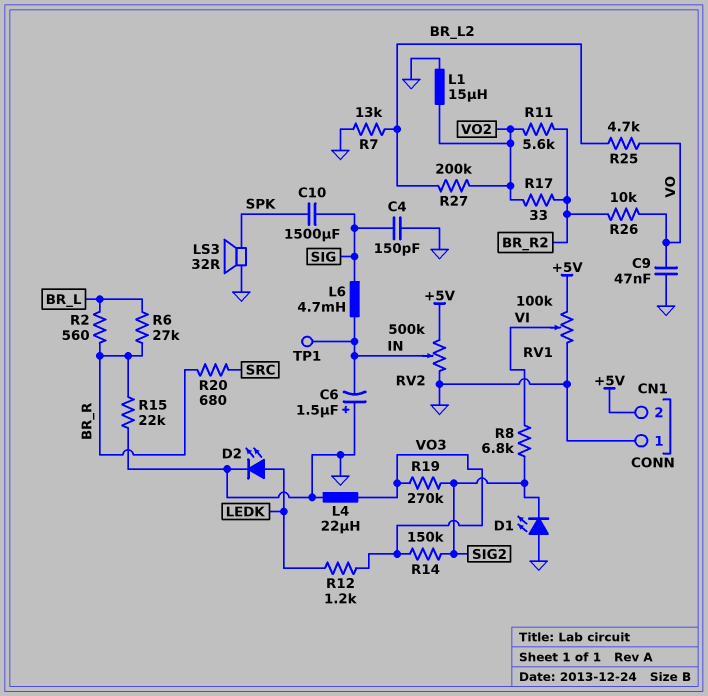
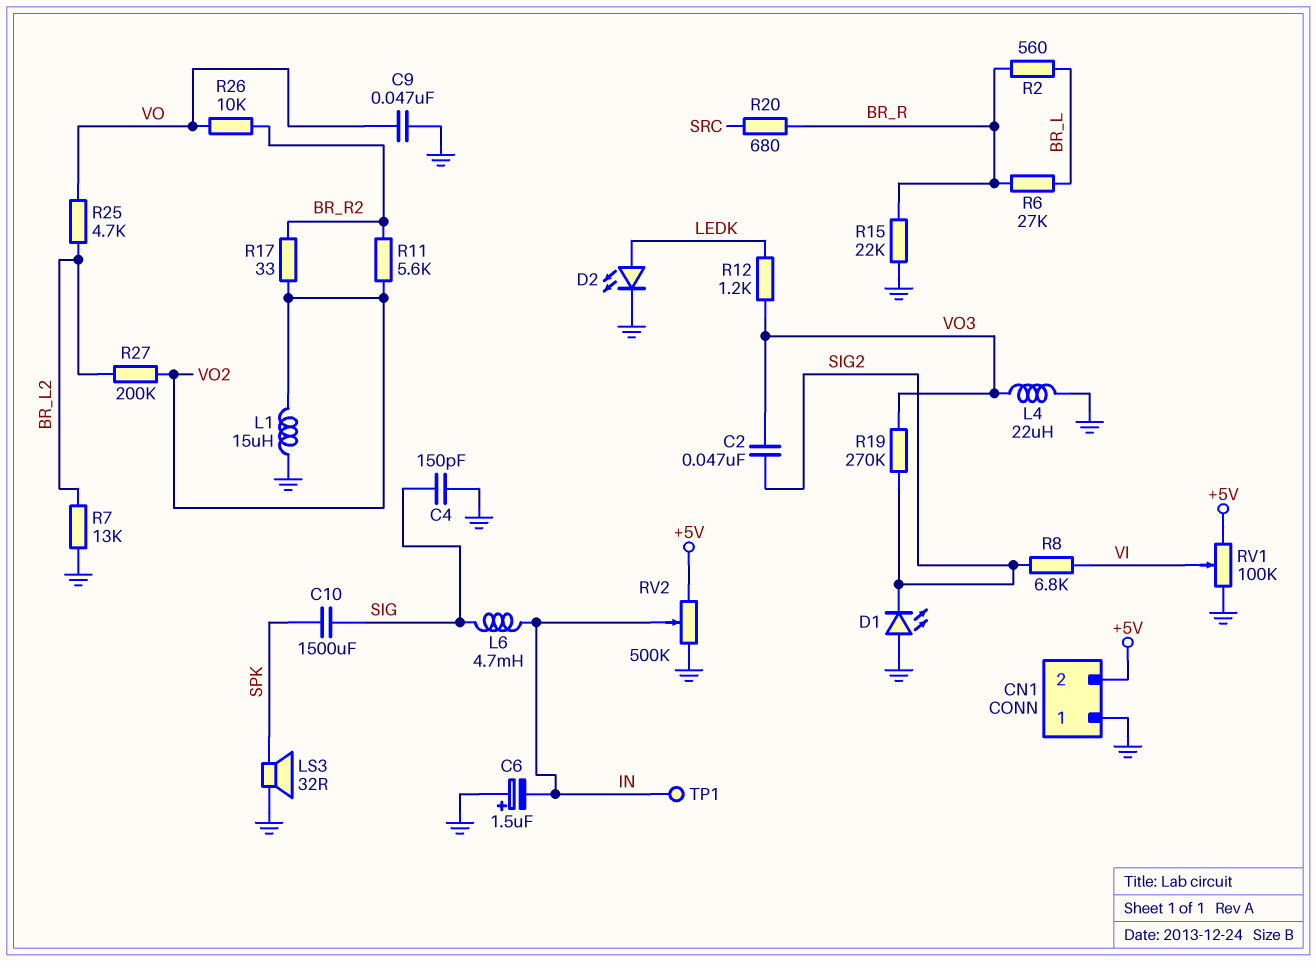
C2: none -> 47nF (SIG2, VO3)
R14: 150k (SIG2, VO3) -> none

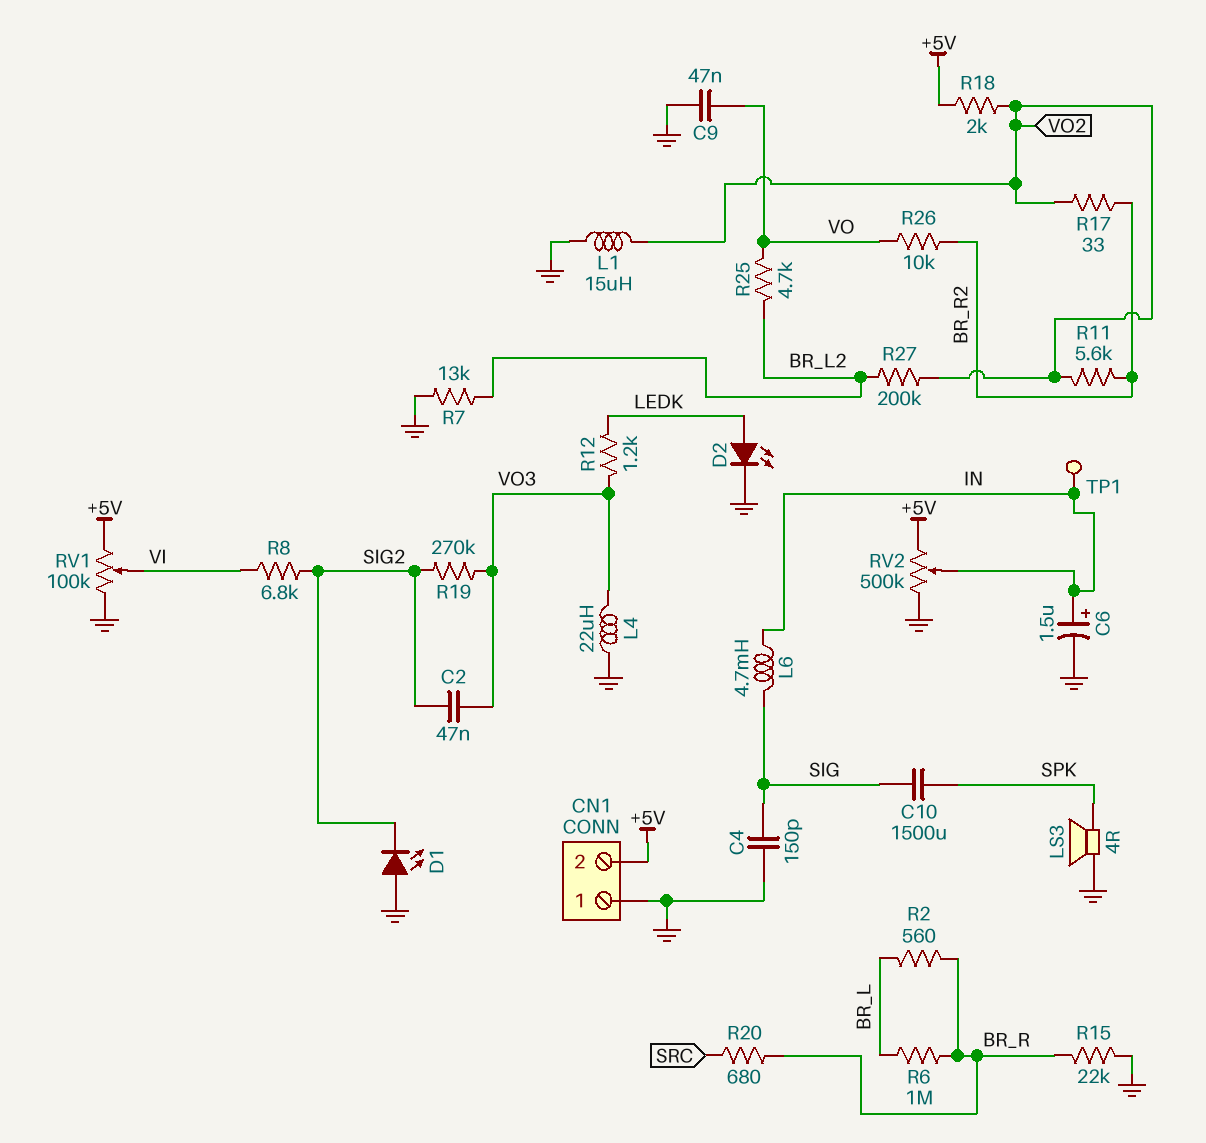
C6: 1.5uF (plus GND, minus IN) -> 1.5uF (plus IN, minus GND)
LS3: speaker 32R (GND, SPK) -> speaker 4R (GND, SPK)
R6: 27k (BR_L, BR_R) -> 1M (BR_L, BR_R)
R18: none -> 2k (+5V, VO2)

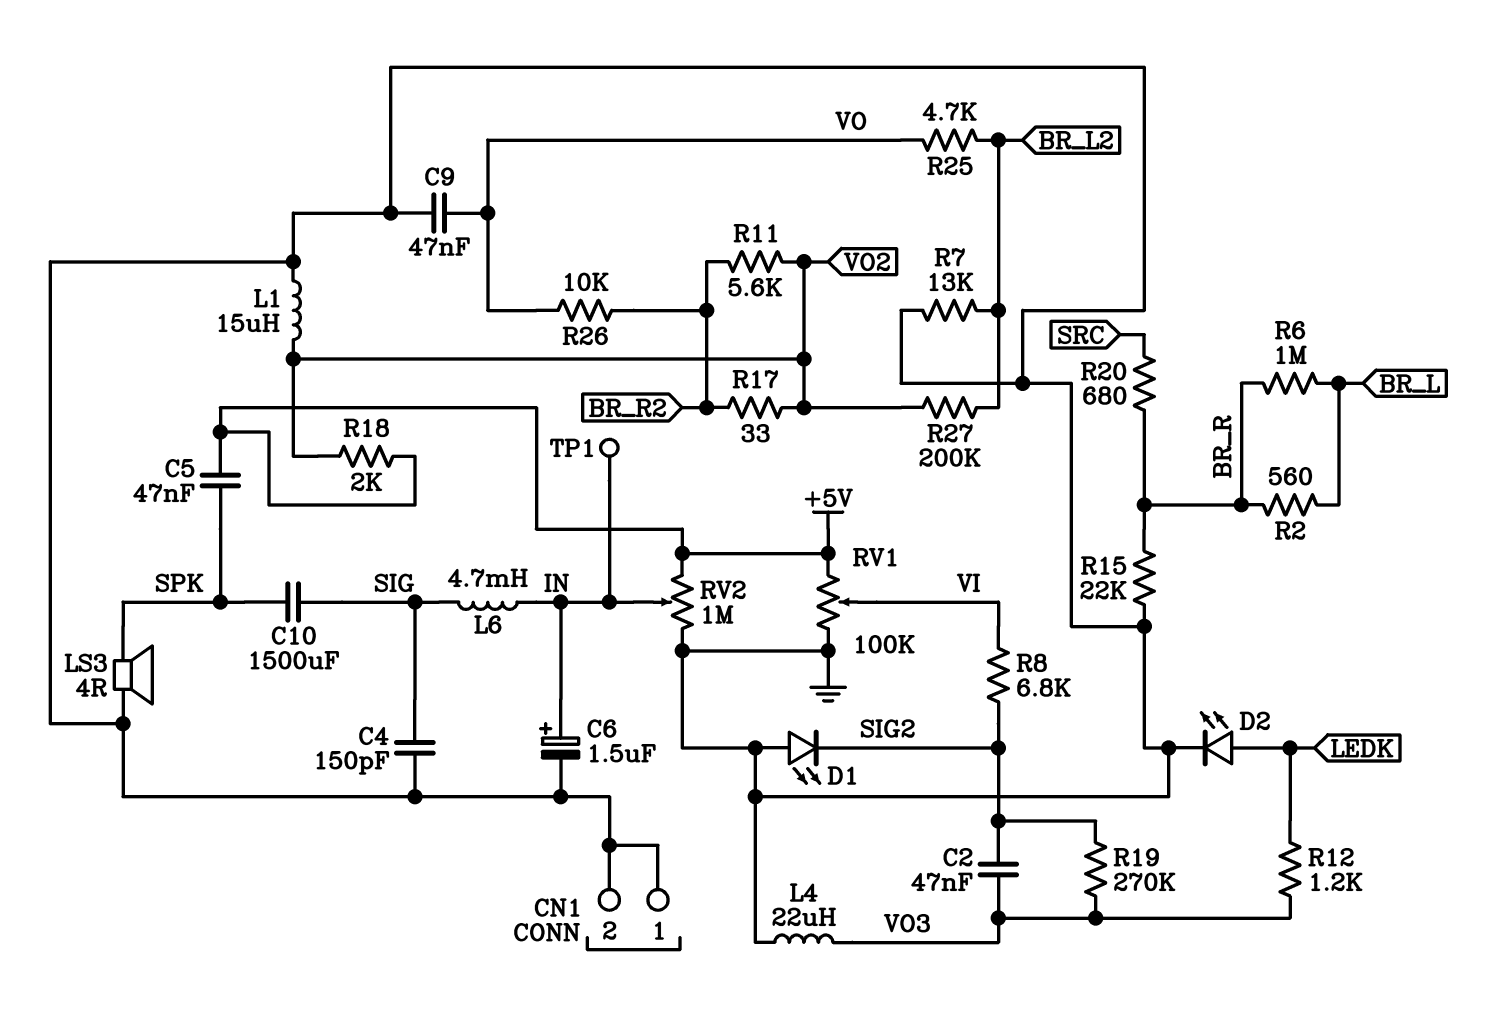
C5: none -> 47nF (+5V, SPK)
CN1 pin 2: +5V -> GND
RV2: 500k (+5V, GND, wiper IN) -> 1M (+5V, GND, wiper IN)

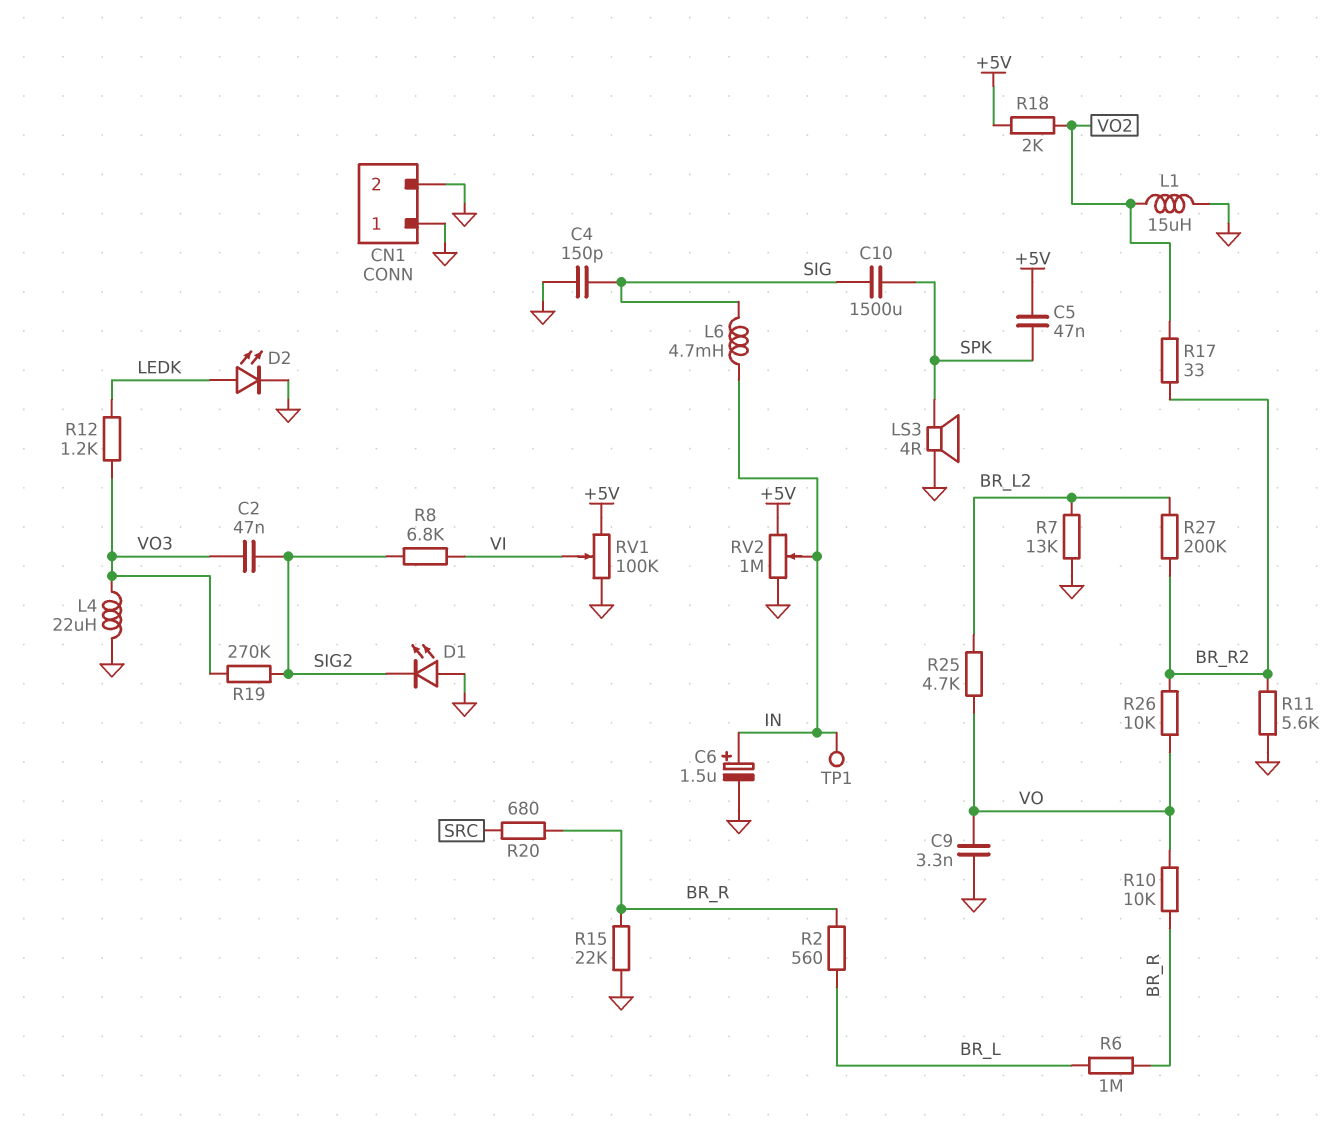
C9: 47nF (GND, VO) -> 3.3nF (GND, VO)
R10: none -> 10k (BR_R, VO)
R11: 5.6k (BR_R2, VO2) -> 5.6k (BR_R2, GND)
R27: 200k (BR_L2, VO2) -> 200k (BR_L2, BR_R2)

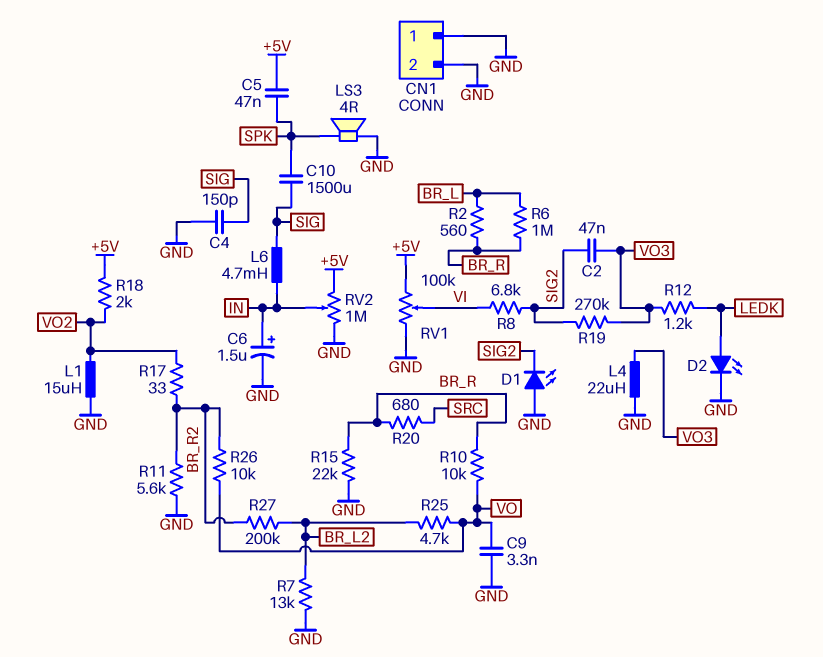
TP1: test point (IN) -> none

